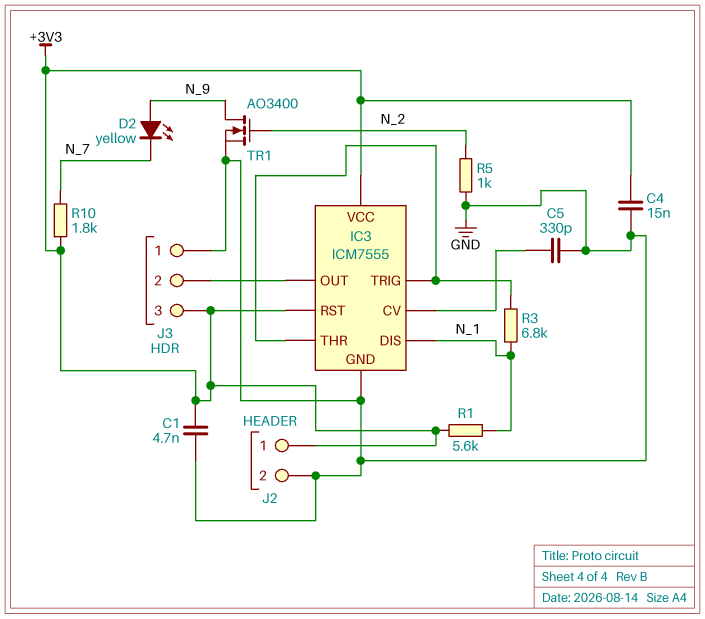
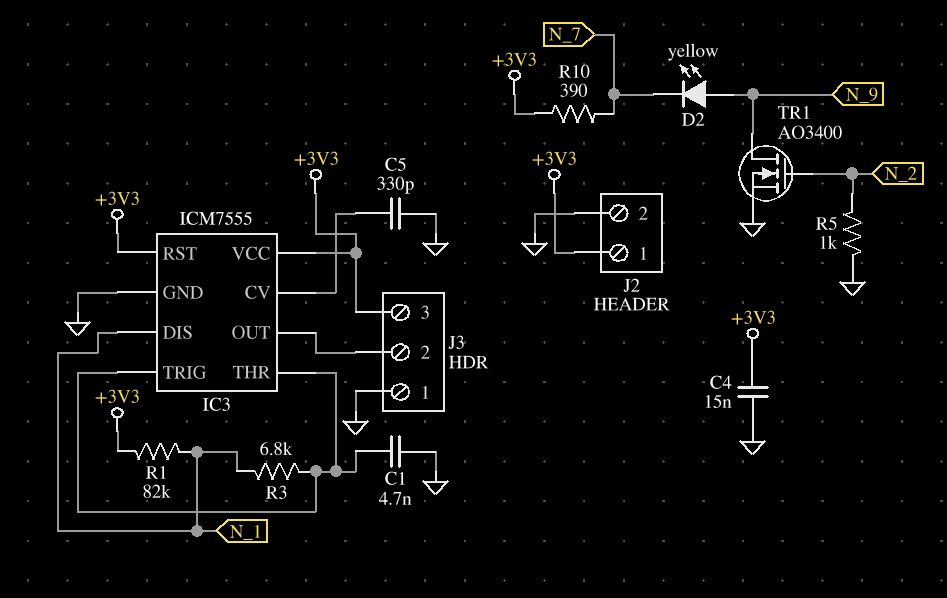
C1: 4.7nF (+3V3, GND) -> 4.7nF (GND, IC3/THR)
R1: 5.6k (+3V3, N_1) -> 82k (+3V3, N_1)
R10: 1.8k (+3V3, N_7) -> 390 (+3V3, N_7)

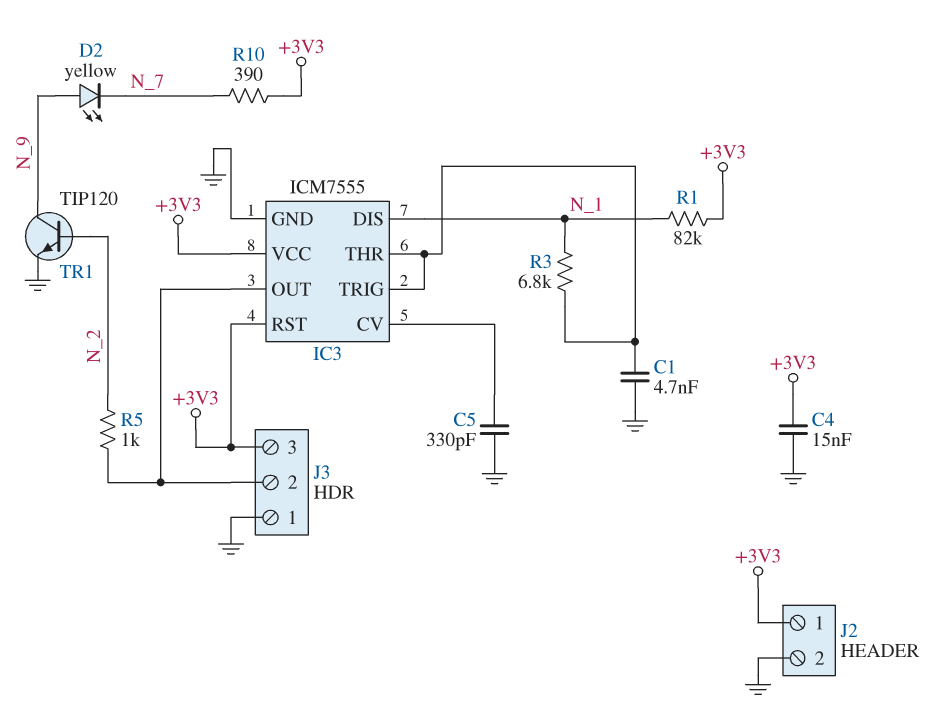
R5: 1k (GND, N_2) -> 1k (IC3/OUT, N_2)
TR1: NMOS AO3400 (G N_2, D N_9, S GND) -> NPN TIP120 (B N_2, C N_9, E GND)

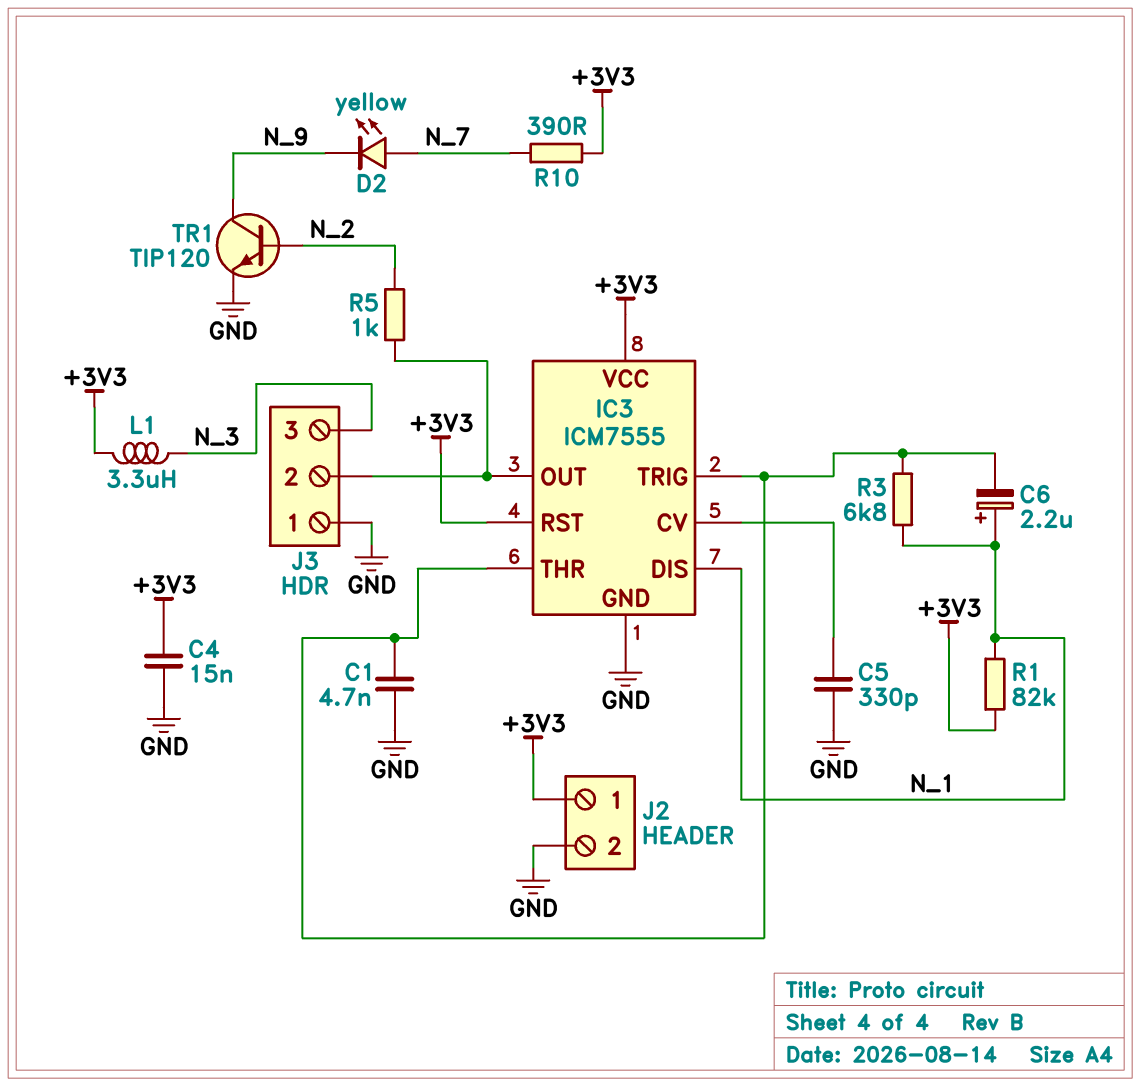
C6: none -> 2.2uF (plus N_1, minus IC3/THR)
D2: LED yellow (A N_9, K N_7) -> LED yellow (A N_7, K N_9)
J3 pin 3: +3V3 -> N_3
L1: none -> 3.3uH (+3V3, N_3)

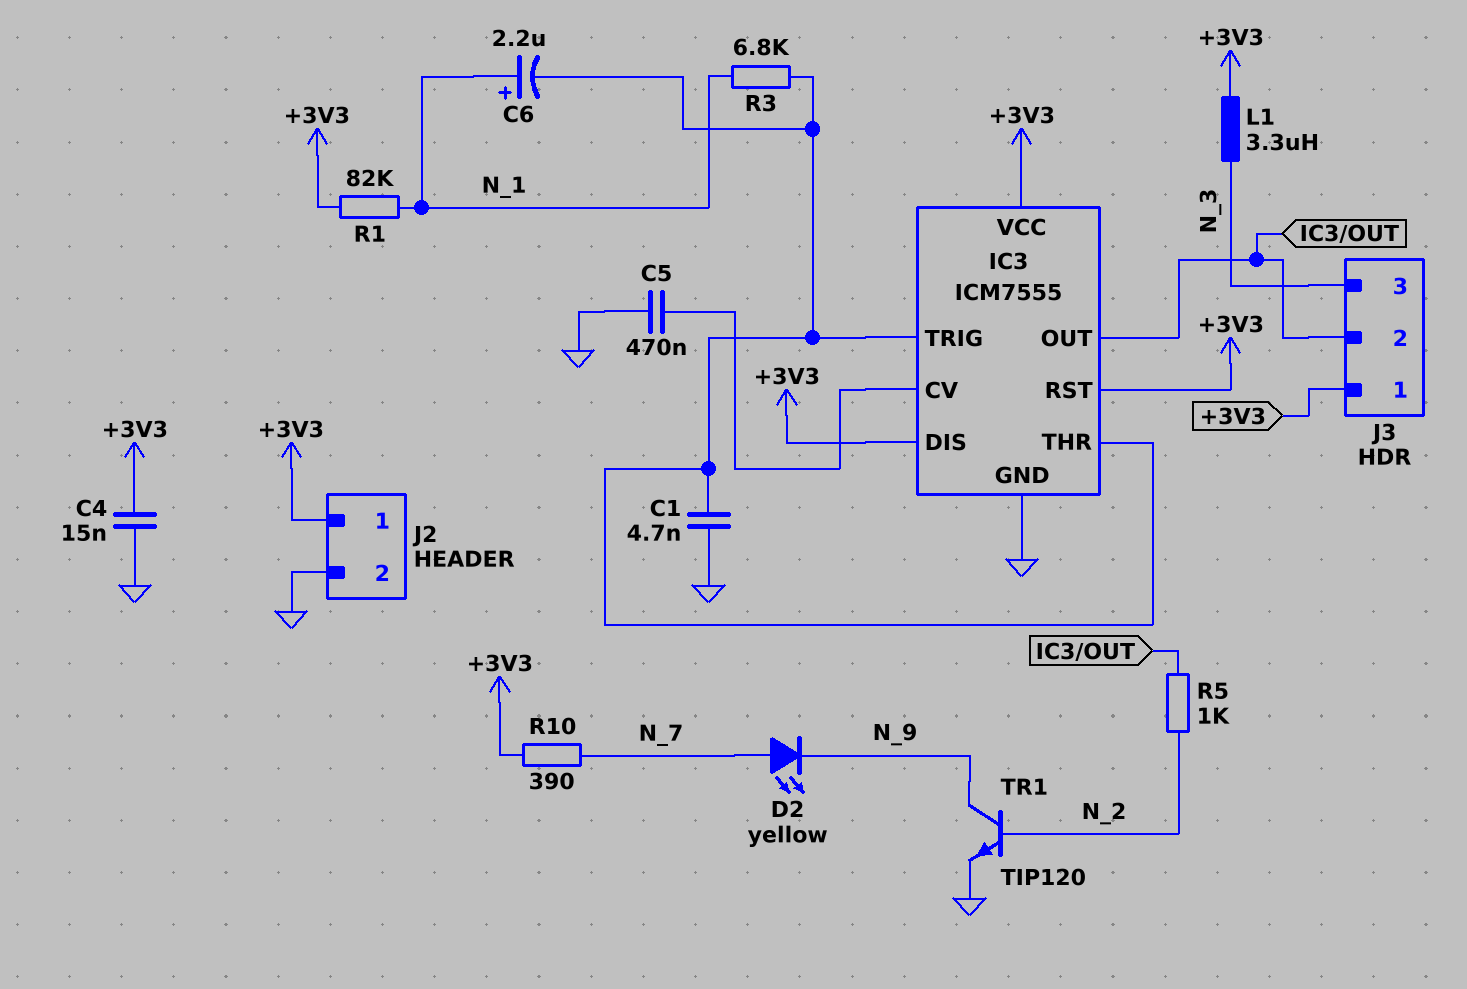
C5: 330pF (GND, IC3/CV) -> 470nF (GND, IC3/CV)
IC3 pin DIS: N_1 -> +3V3
J3 pin 1: GND -> +3V3

